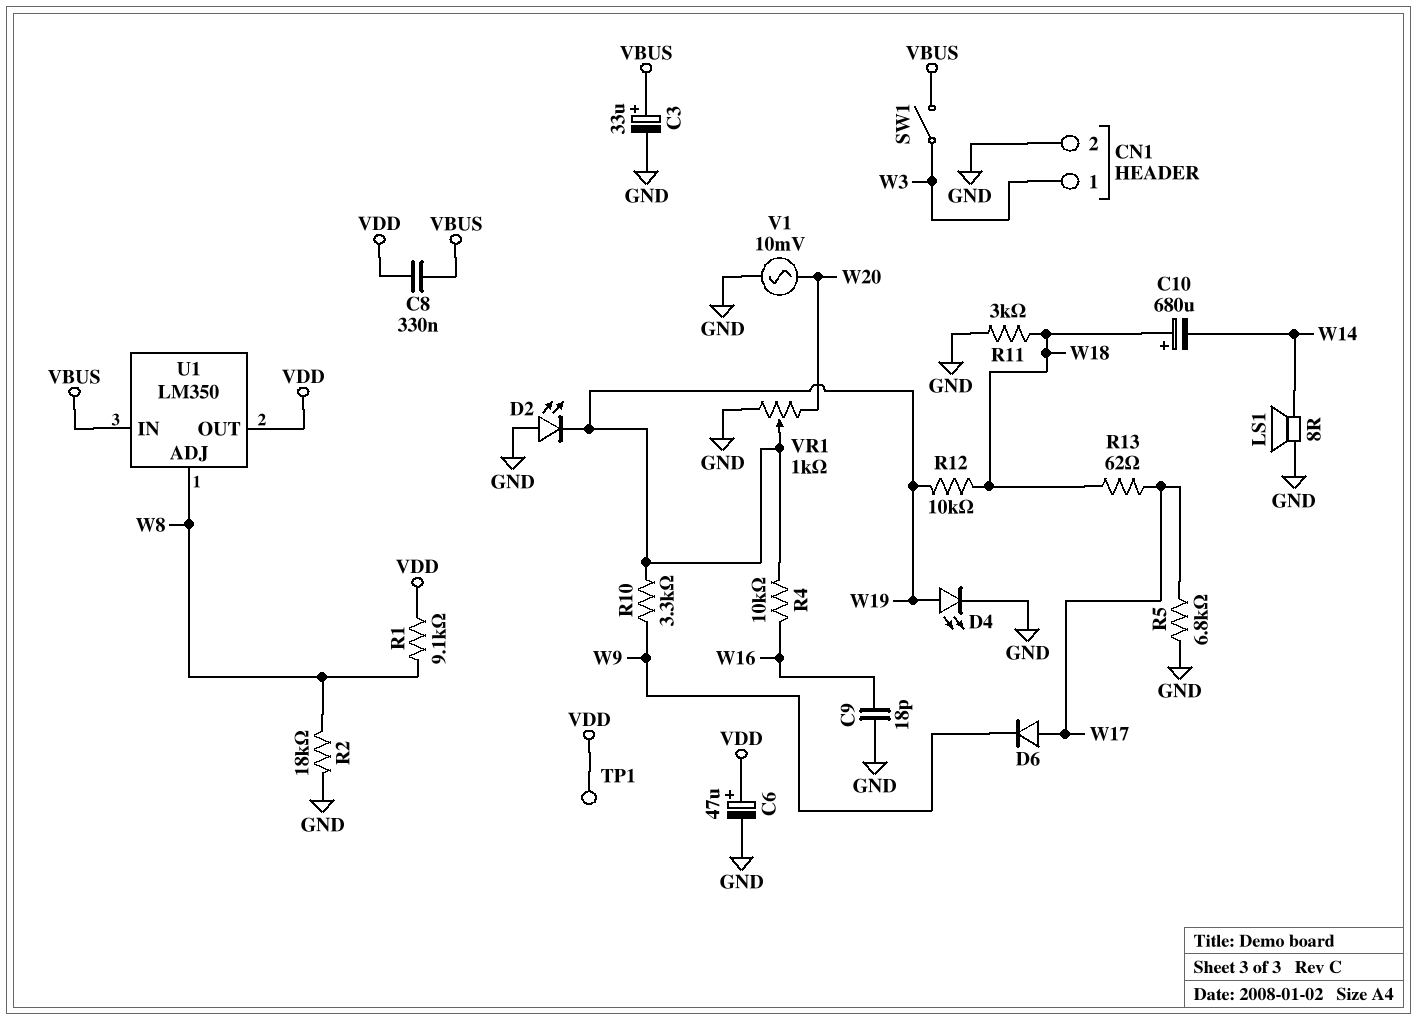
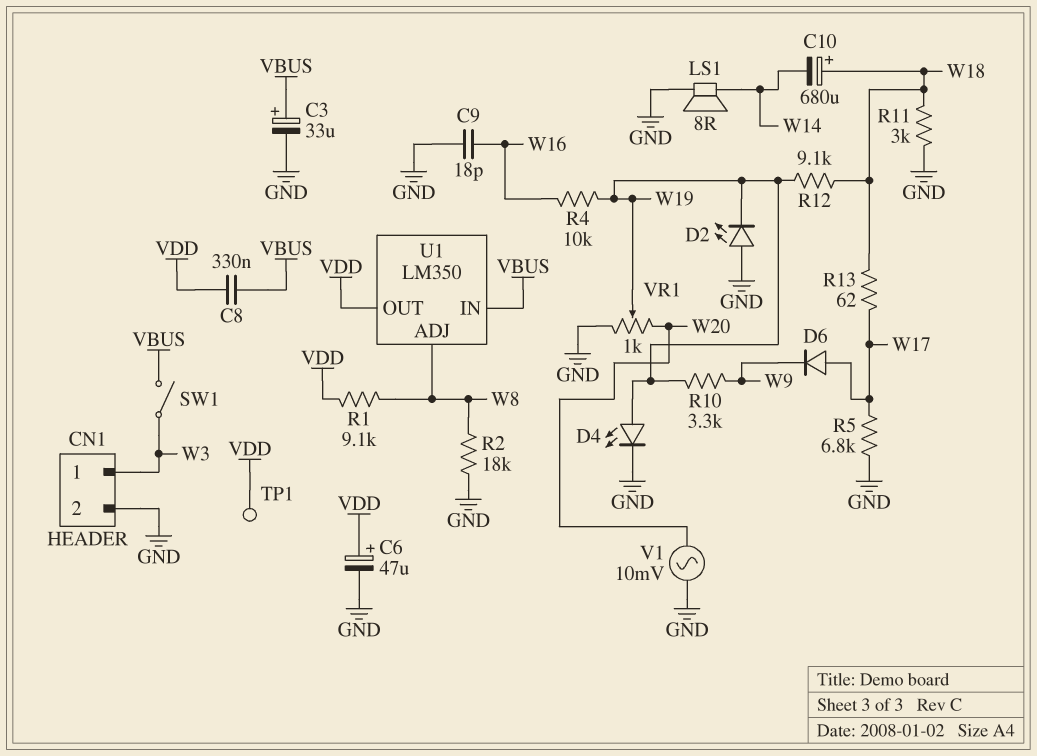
R12: 10k (W18, W19) -> 9.1k (W18, W19)

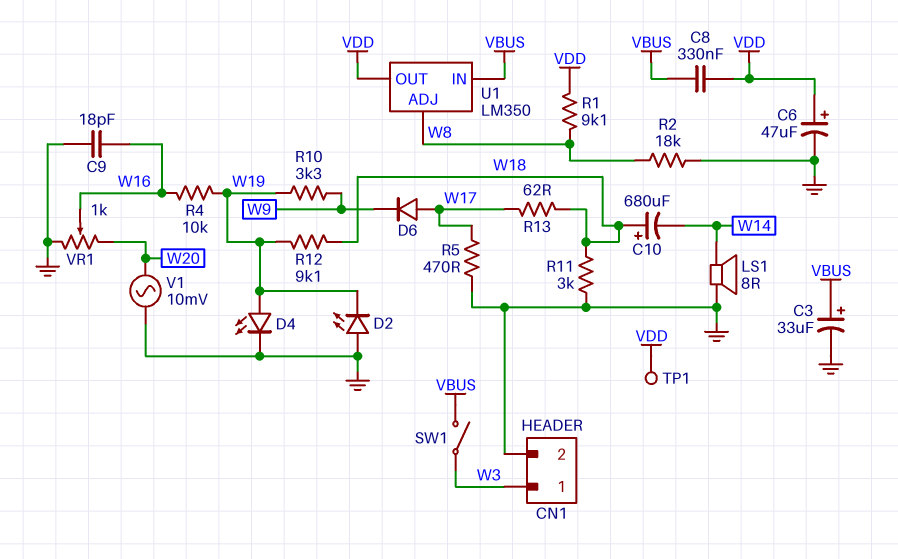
R5: 6.8k (GND, W17) -> 470 (GND, W17)
VR1: 1k (GND, W20, wiper W19) -> 1k (GND, W20, wiper W16)

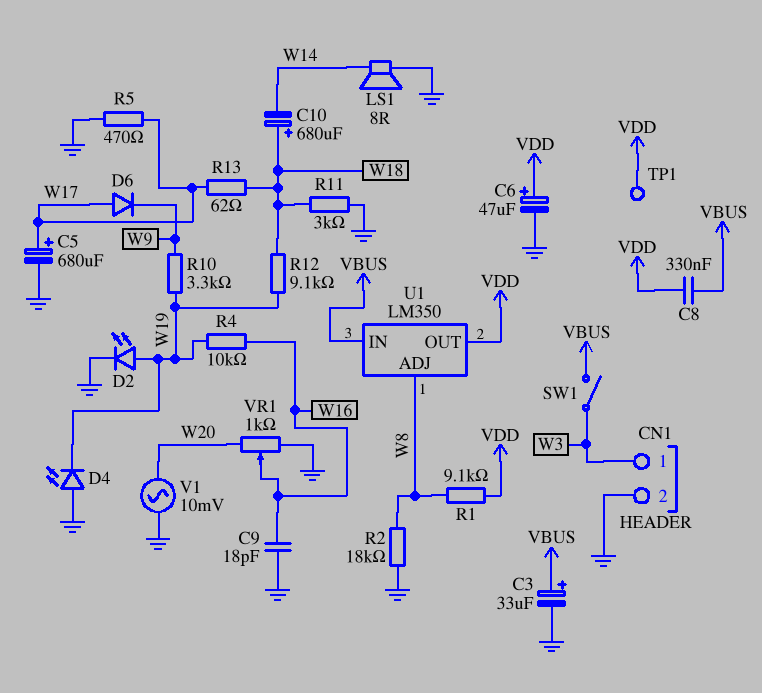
C5: none -> 680uF (plus W17, minus GND)
D2: LED (A GND, K W19) -> LED (A W19, K GND)
D4: LED (A W19, K GND) -> LED (A GND, K W19)

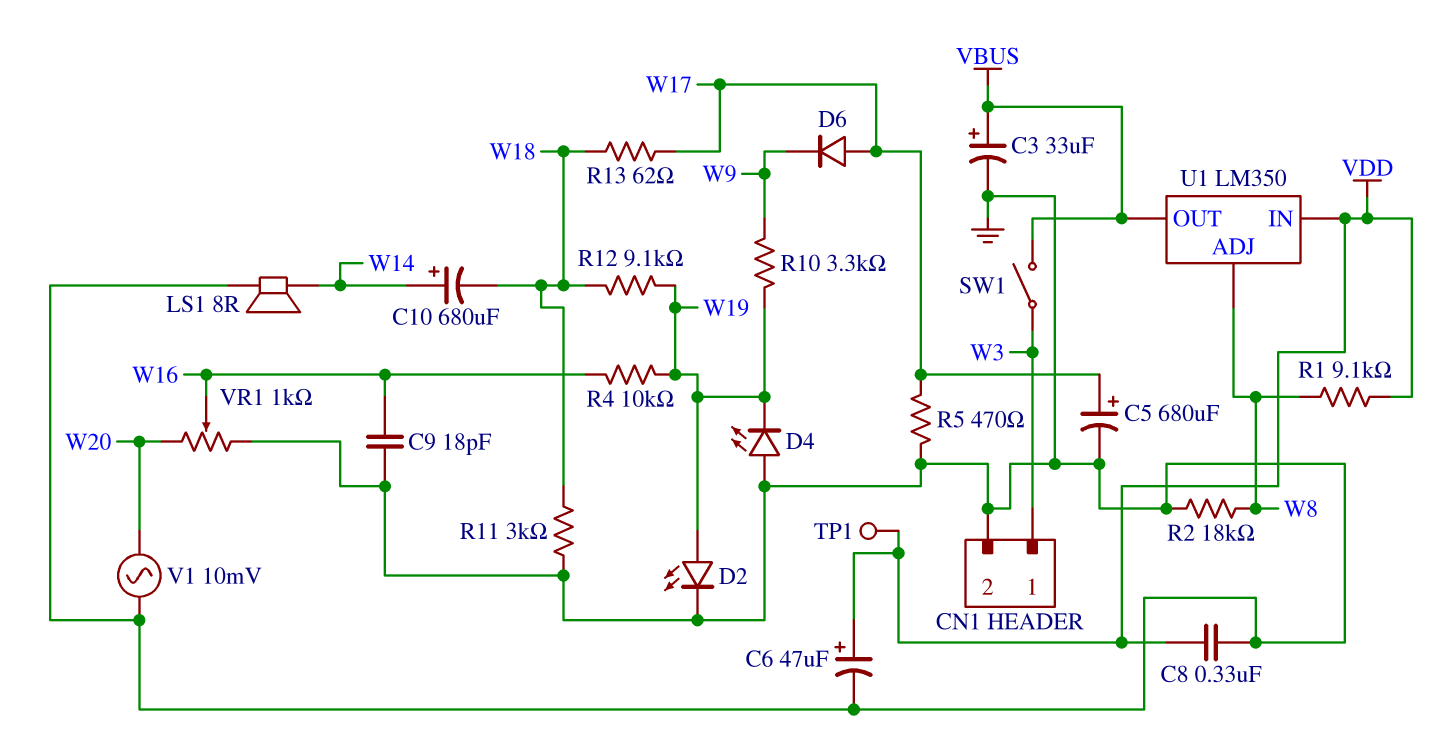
C8: 330nF (VBUS, VDD) -> 330nF (GND, VDD)
C10: 680uF (plus W18, minus W14) -> 680uF (plus W14, minus W18)
U1 pin IN: VBUS -> VDD
U1 pin OUT: VDD -> VBUS

